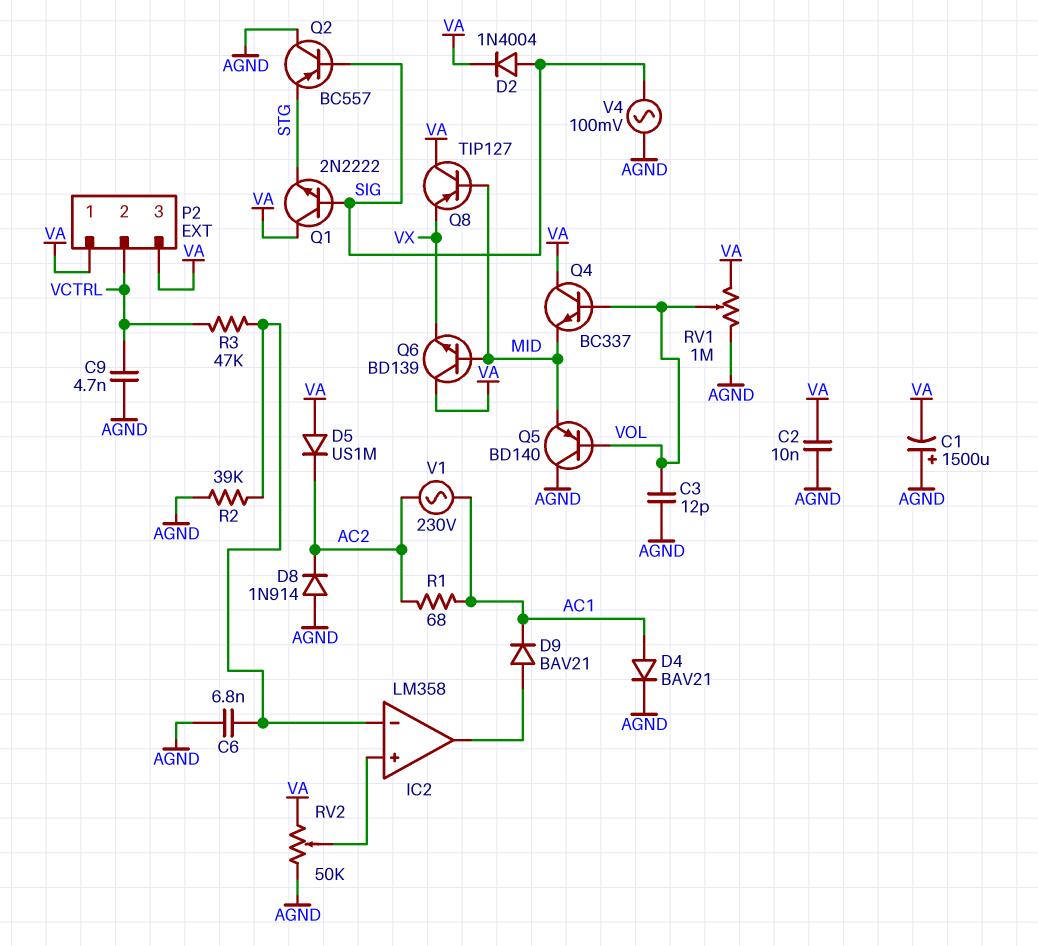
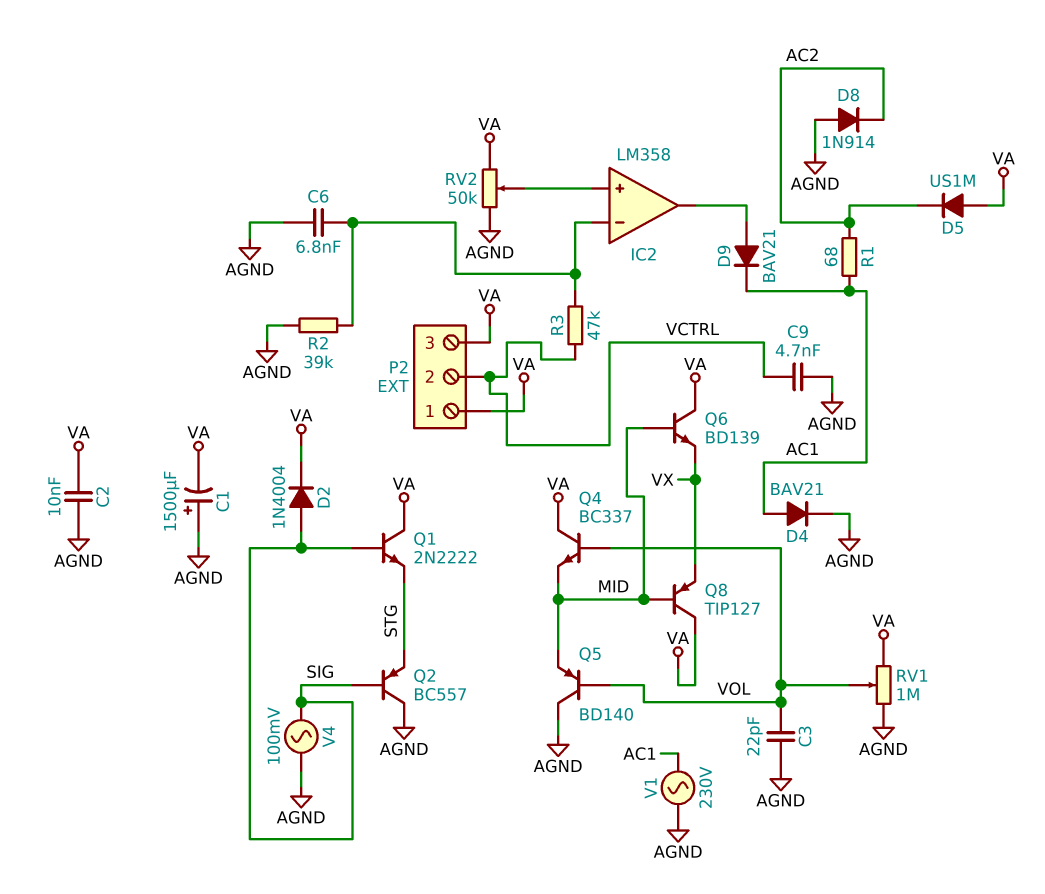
C3: 12pF (AGND, VOL) -> 22pF (AGND, VOL)
V1: AC 230V (AC1, AC2) -> AC 230V (AC1, AGND)

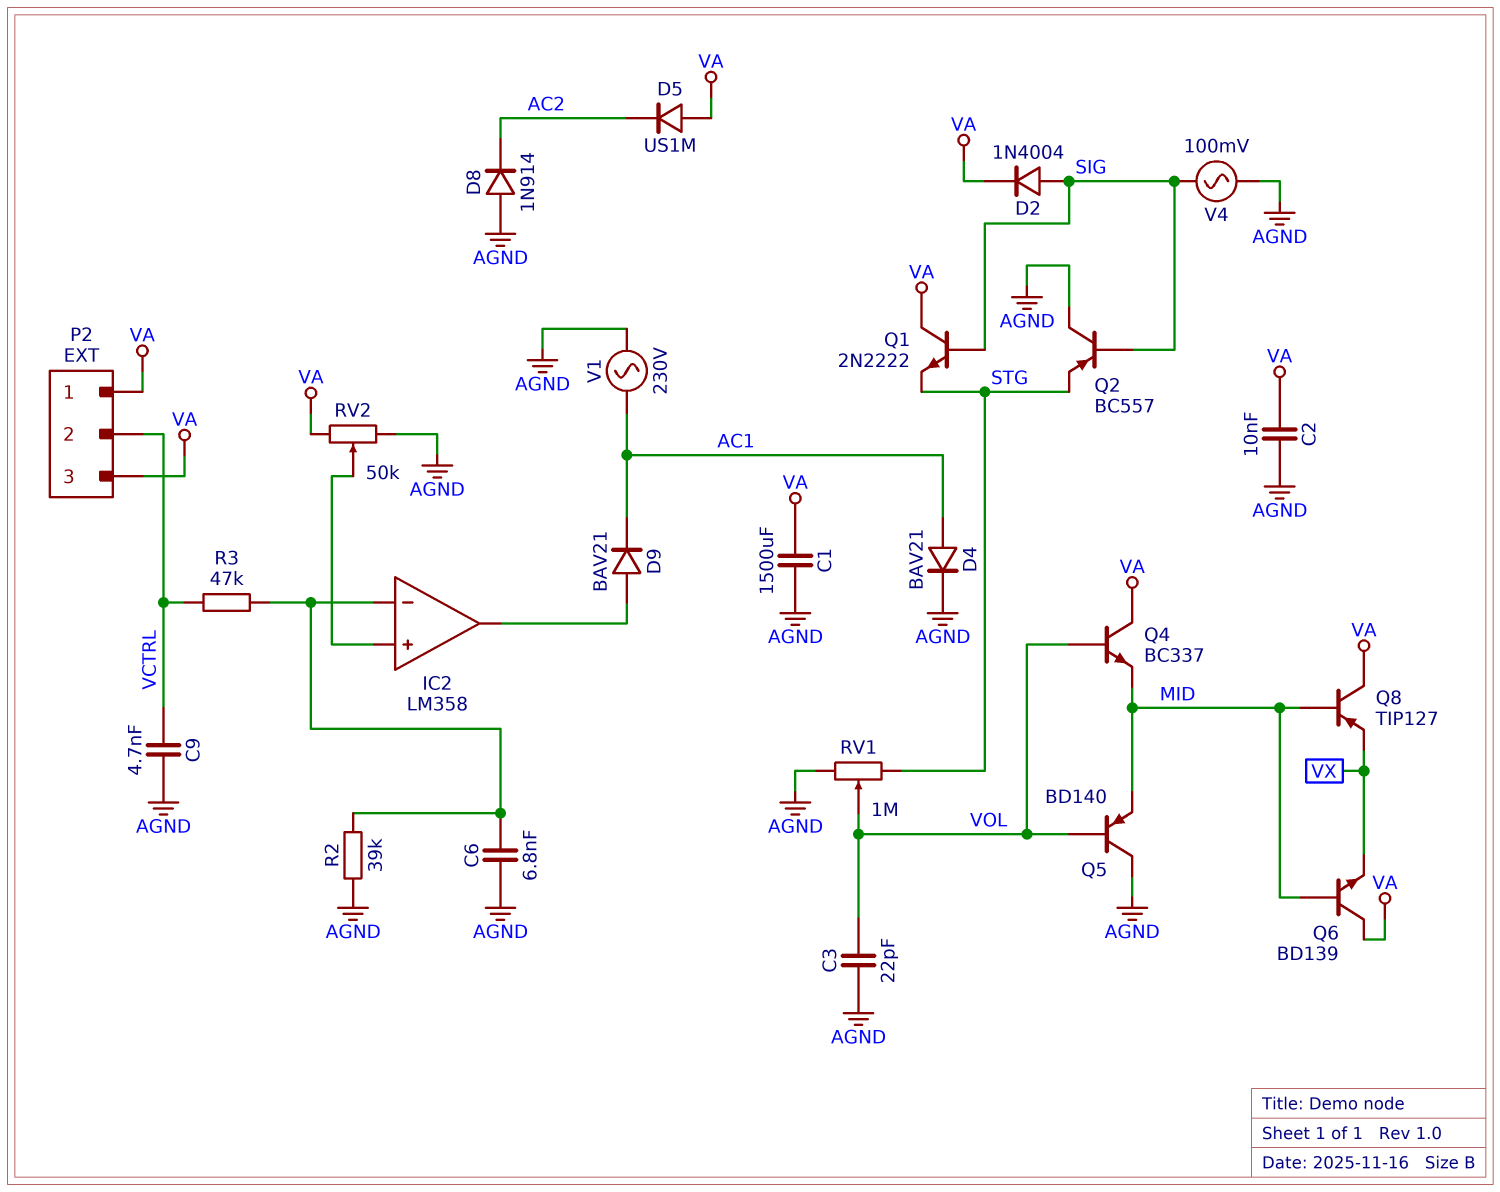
C1: 1500uF (plus AGND, minus VA) -> 1500uF (AGND, VA)
R1: 68 (AC1, AC2) -> none
RV1: 1M (AGND, VA, wiper VOL) -> 1M (AGND, STG, wiper VOL)

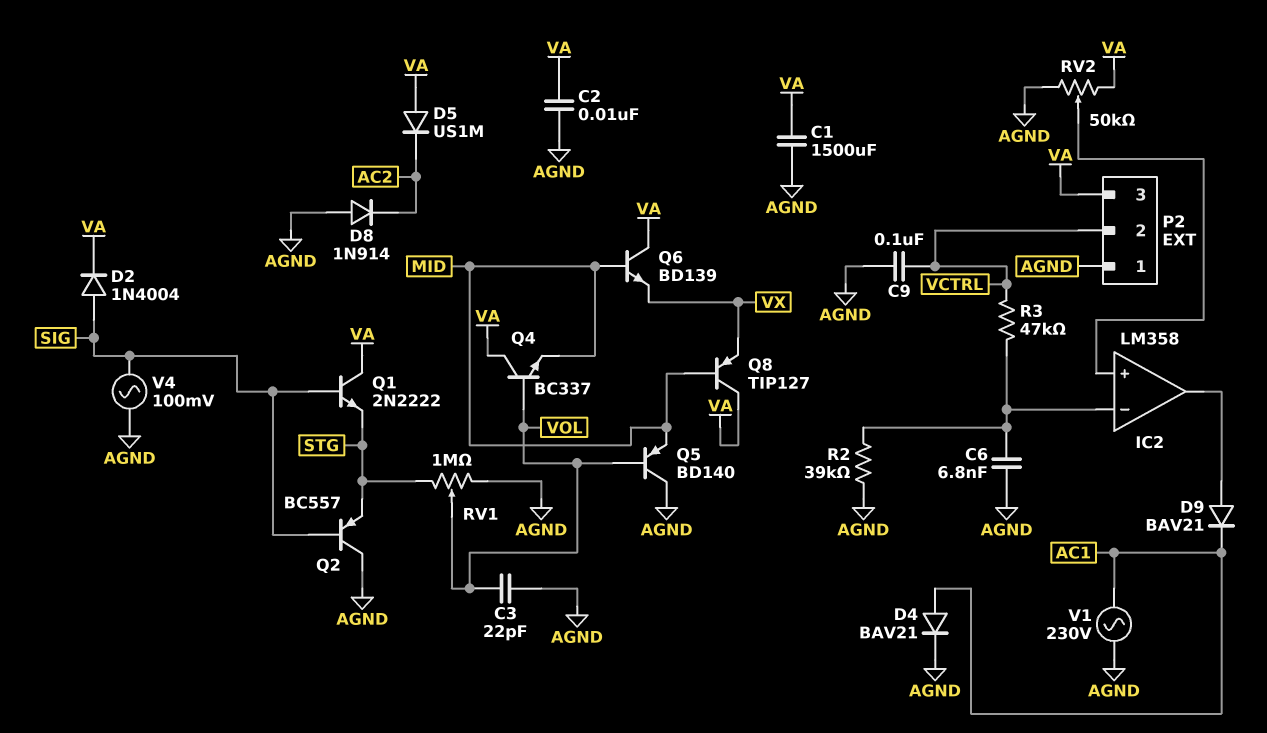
C9: 4.7nF (AGND, VCTRL) -> 100nF (AGND, VCTRL)
P2 pin 1: VA -> AGND

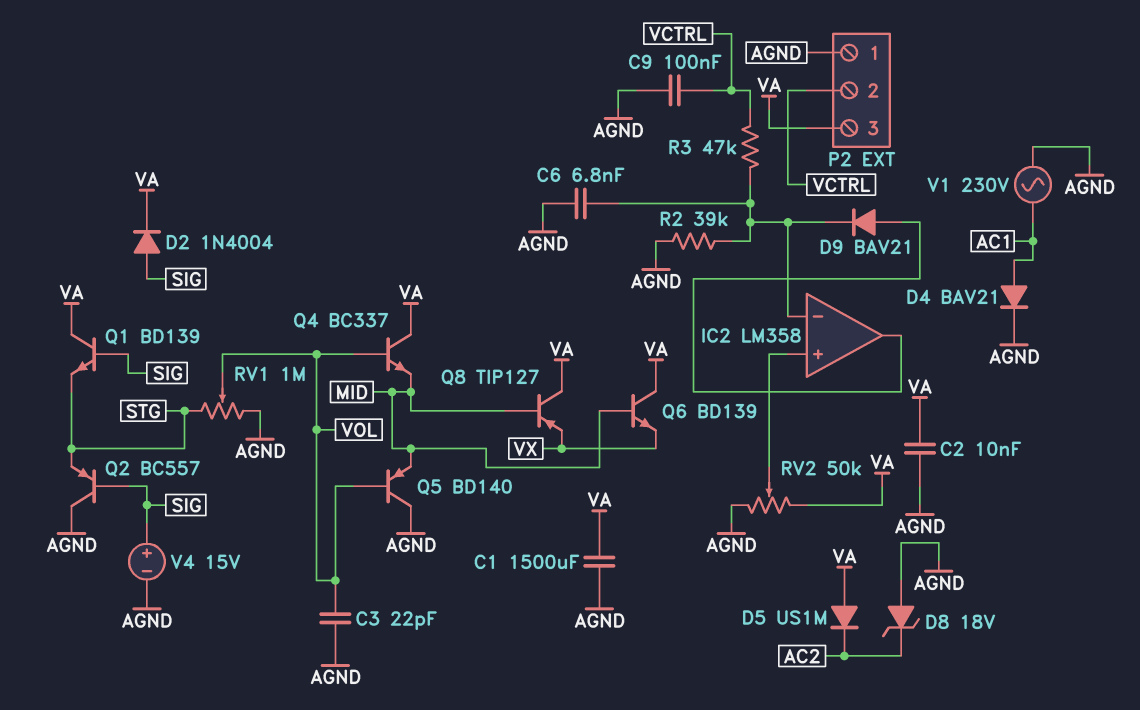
D8: diode 1N914 (A AGND, K AC2) -> zener 18V (A AGND, K AC2)
D9: diode BAV21 (A IC2/out, K AC1) -> diode BAV21 (A IC2/out, K IC2/in-)
Q1: NPN 2N2222 (B SIG, C VA, E STG) -> NPN BD139 (B SIG, C VA, E STG)
V4: AC 100mV (AGND, SIG) -> 15V (plus SIG, minus AGND)

